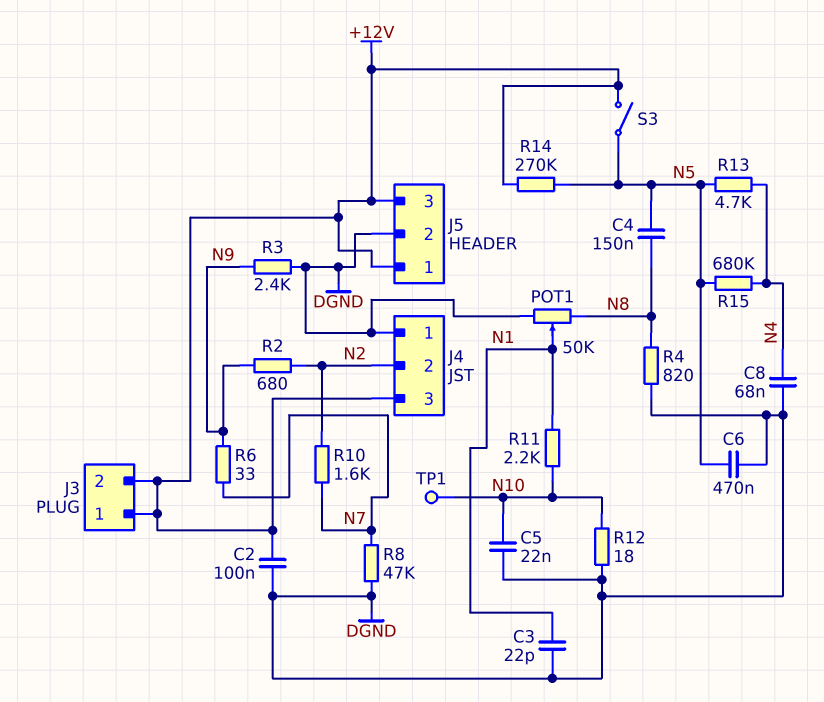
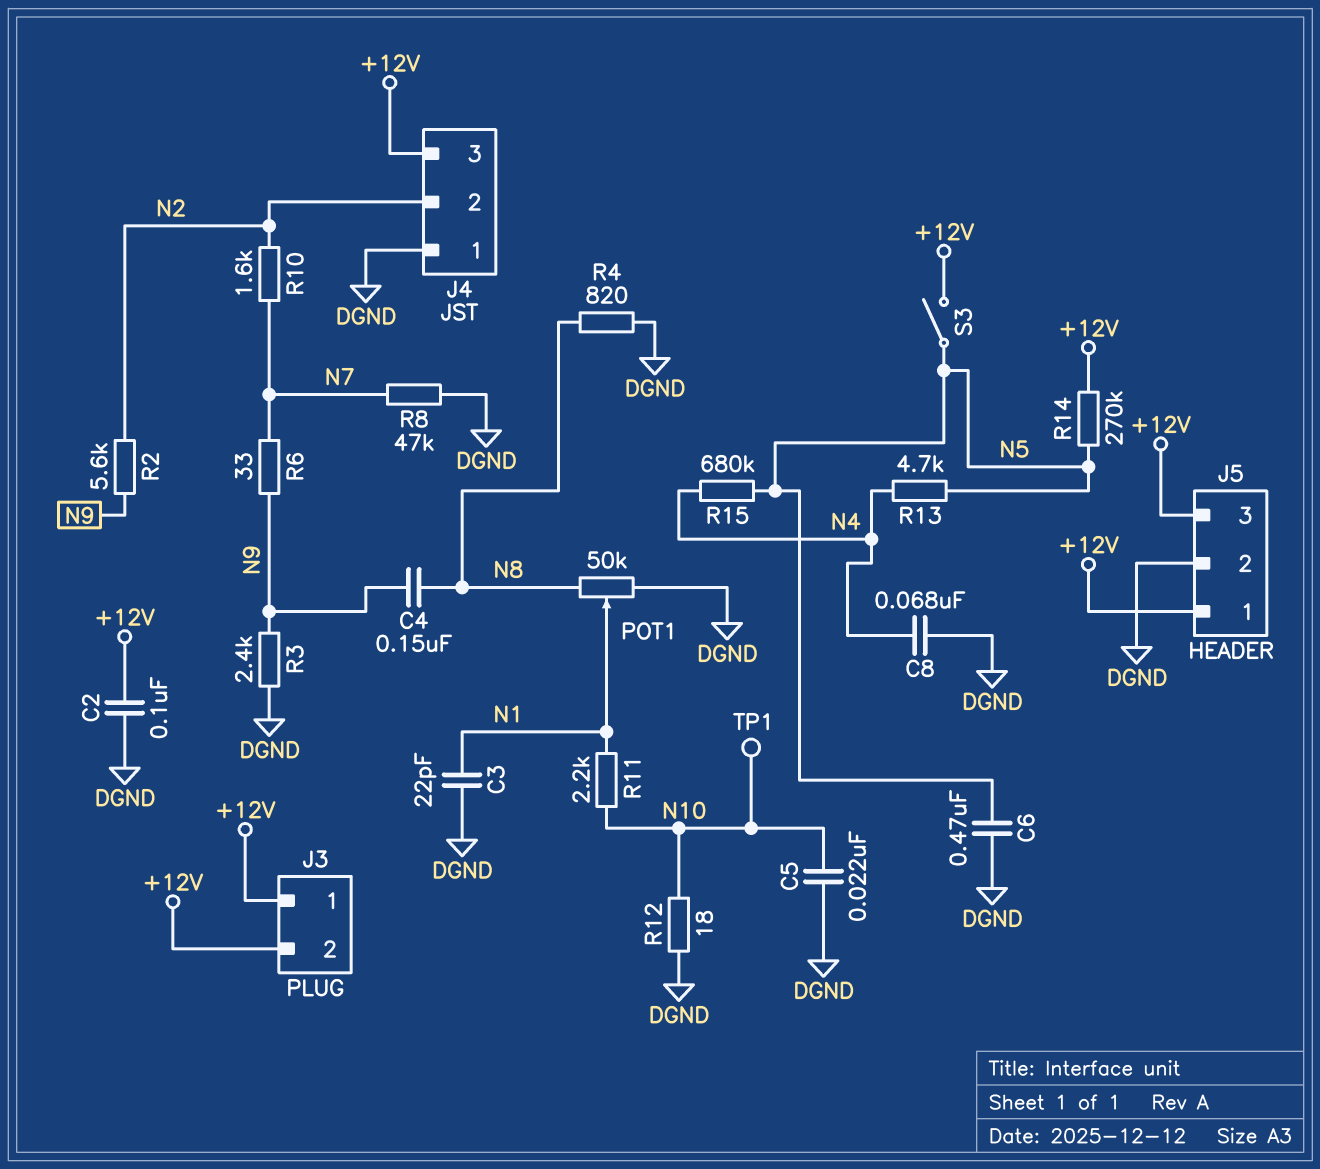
C4: 150nF (N5, N8) -> 150nF (N8, N9)
R2: 680 (N2, N9) -> 5.6k (N2, N9)

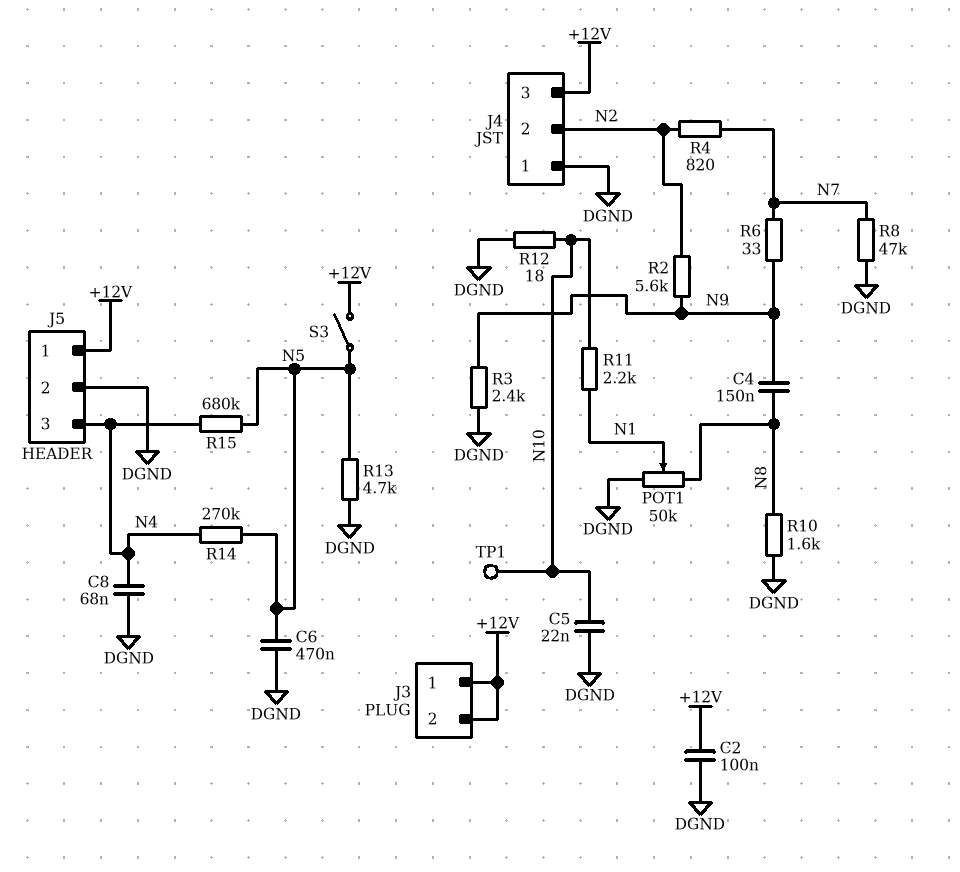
C3: 22pF (DGND, N1) -> none
J5 pin 3: +12V -> N4
R4: 820 (DGND, N8) -> 820 (N2, N7)
R10: 1.6k (N2, N7) -> 1.6k (DGND, N8)
R13: 4.7k (N4, N5) -> 4.7k (DGND, N5)
R14: 270k (+12V, N5) -> 270k (N4, N5)

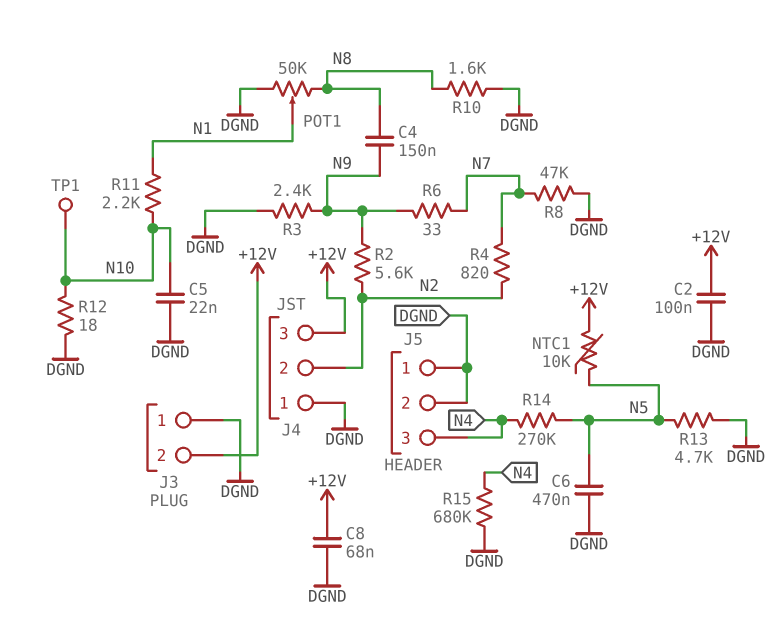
C8: 68nF (DGND, N4) -> 68nF (+12V, DGND)
J3 pin 1: +12V -> DGND
J5 pin 1: +12V -> DGND
NTC1: none -> 10k (+12V, N5)
R15: 680k (N4, N5) -> 680k (DGND, N4)
S3: switch (+12V, N5) -> none

